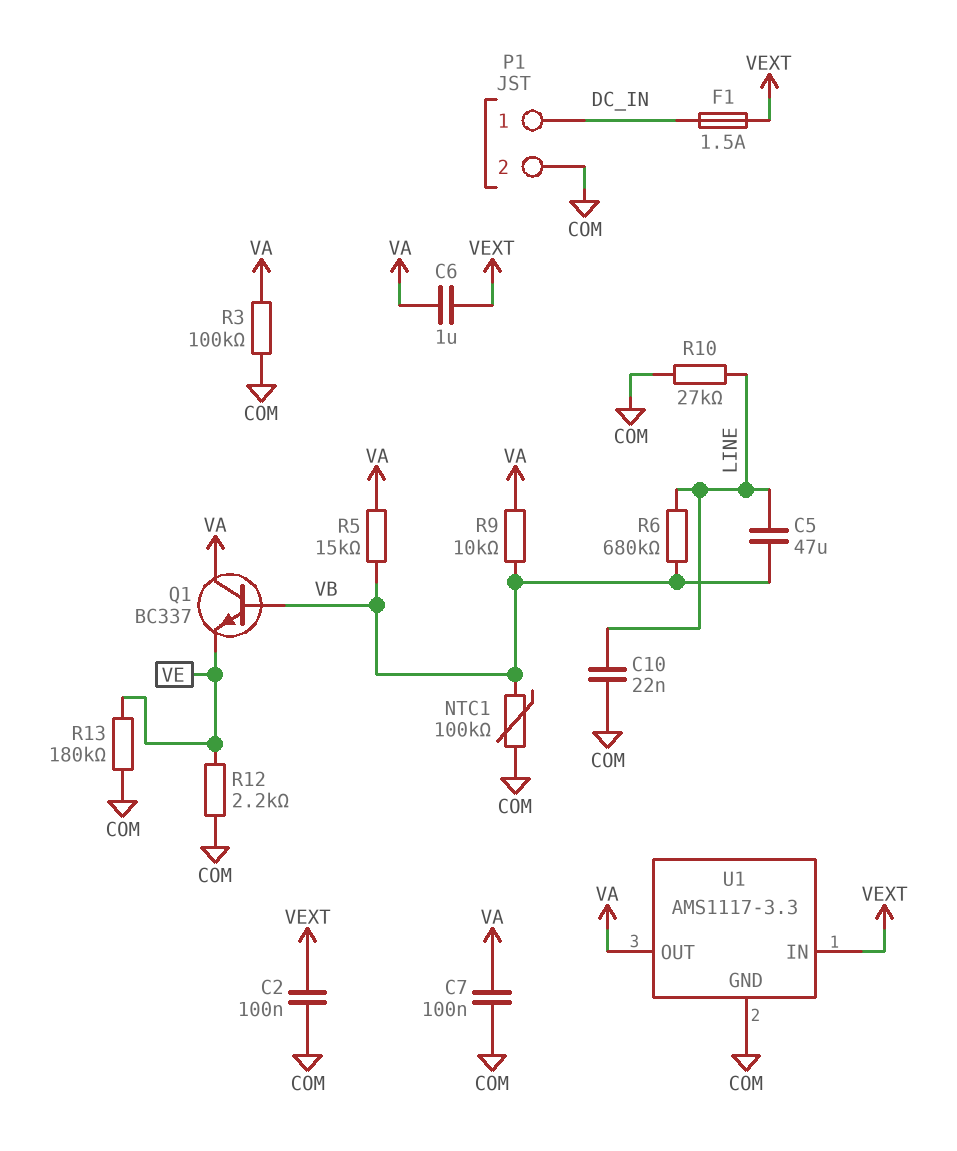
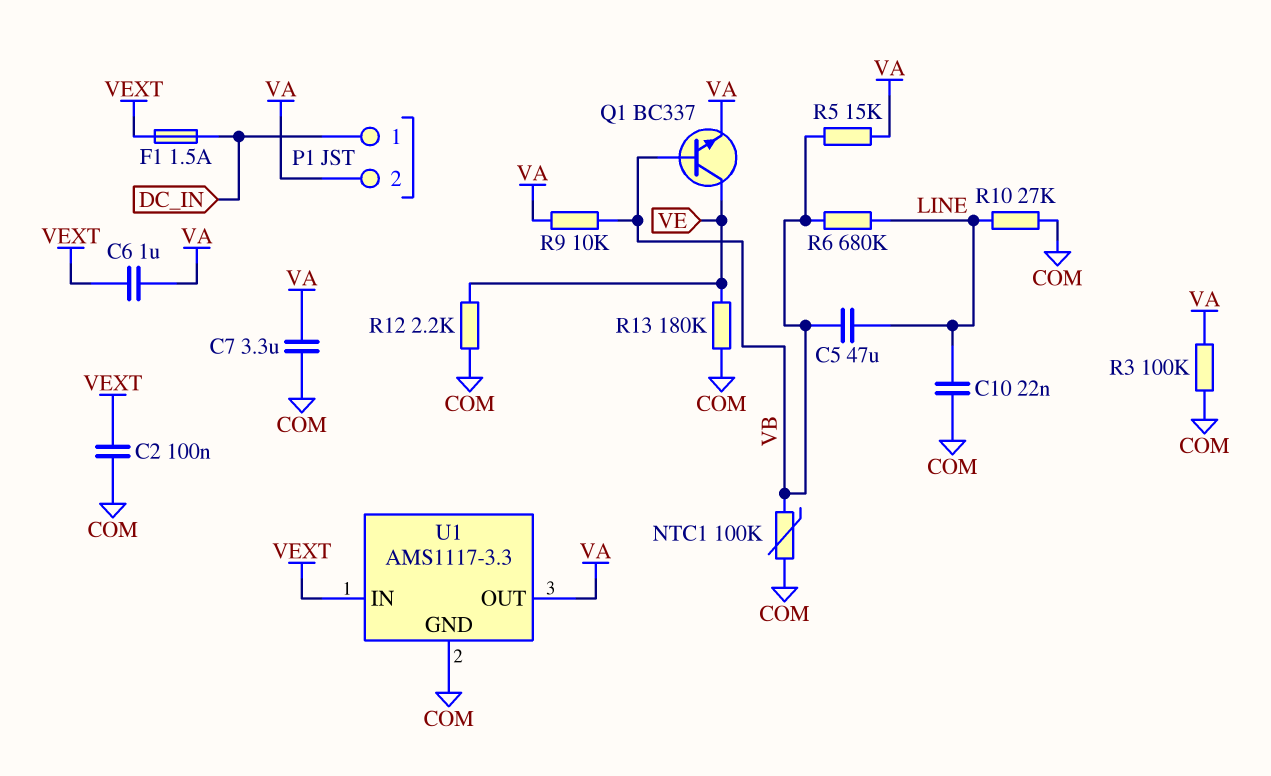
C7: 100nF (COM, VA) -> 3.3uF (COM, VA)
P1 pin 2: COM -> VA
Q1: NPN BC337 (B VB, C VA, E VE) -> NPN BC337 (B VB, C VE, E VA)

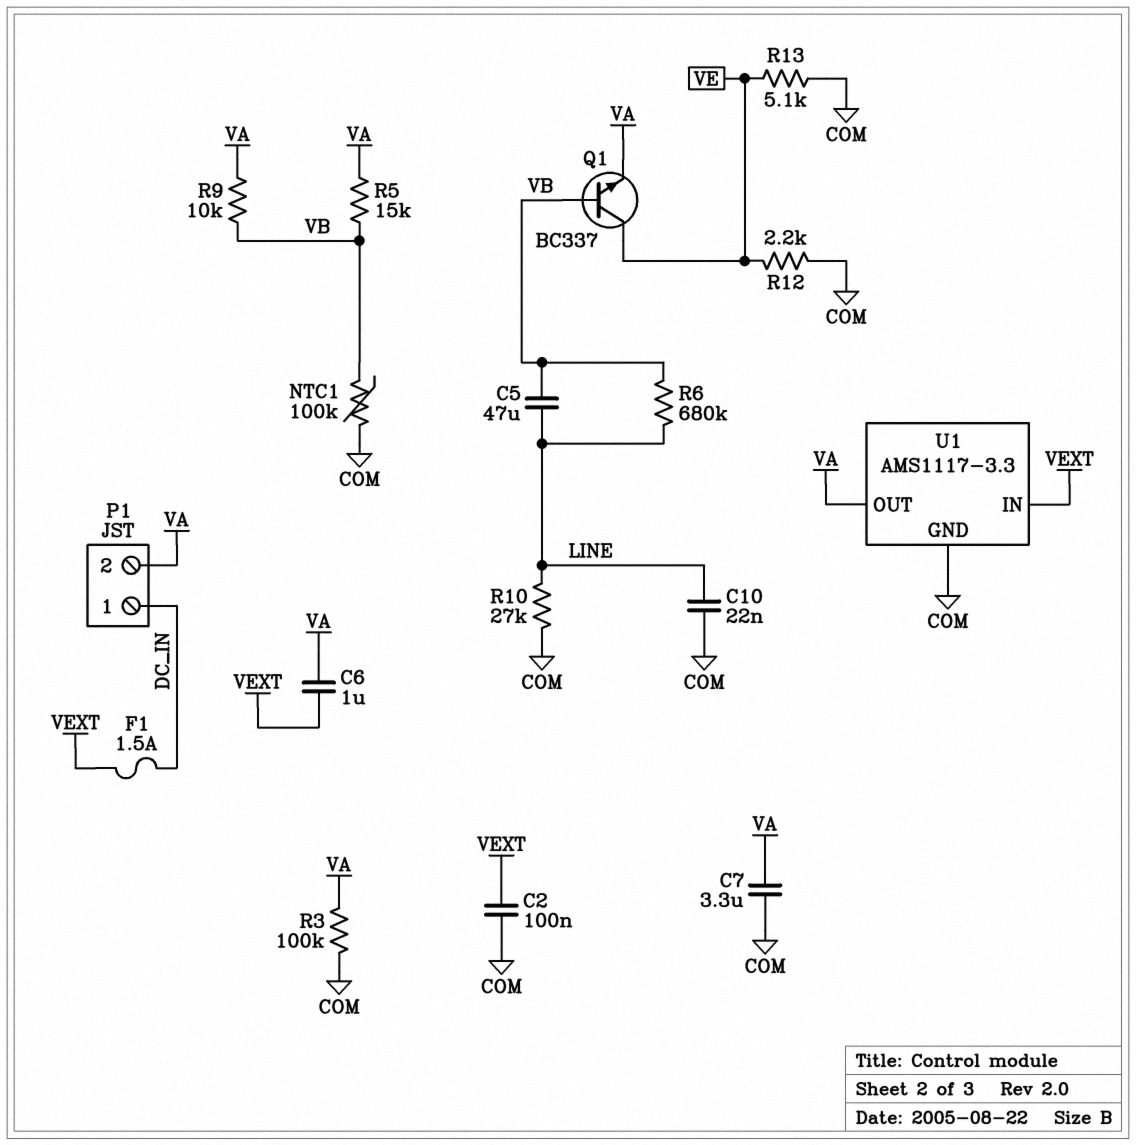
R13: 180k (COM, VE) -> 5.1k (COM, VE)

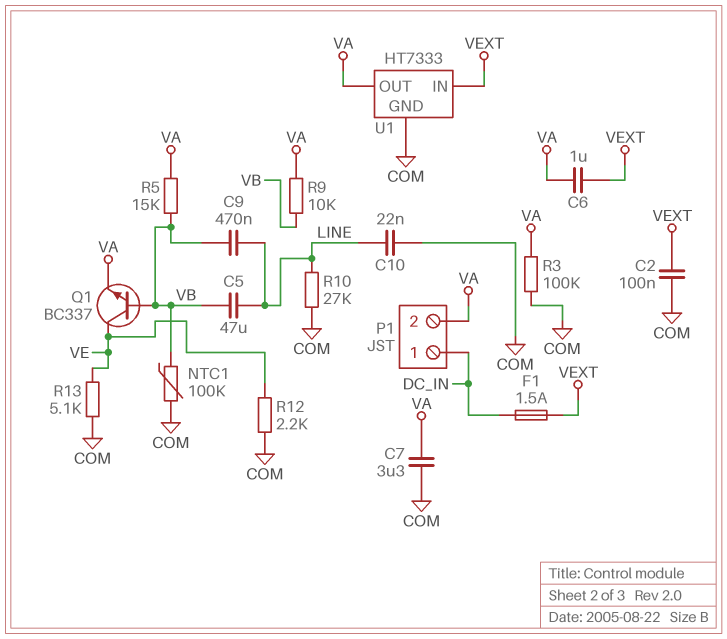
C9: none -> 470nF (LINE, VB)
R6: 680k (LINE, VB) -> none
U1: AMS1117-3.3 -> HT7333

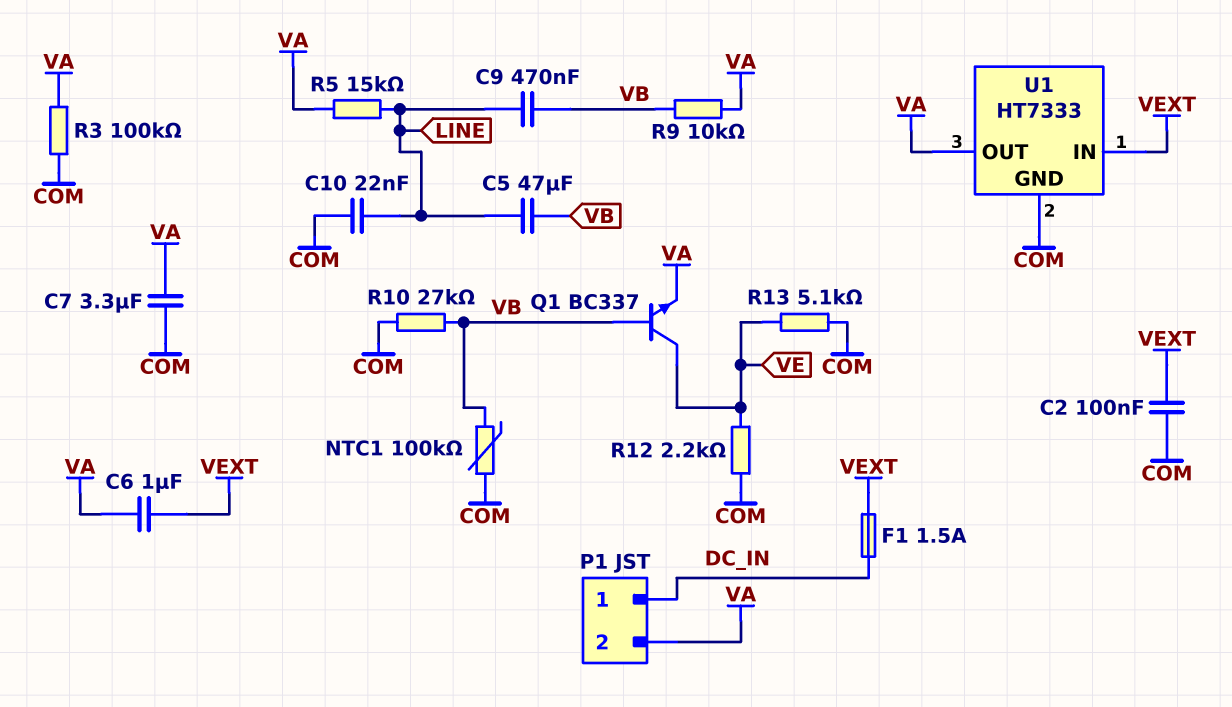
R5: 15k (VA, VB) -> 15k (LINE, VA)
R10: 27k (COM, LINE) -> 27k (COM, VB)

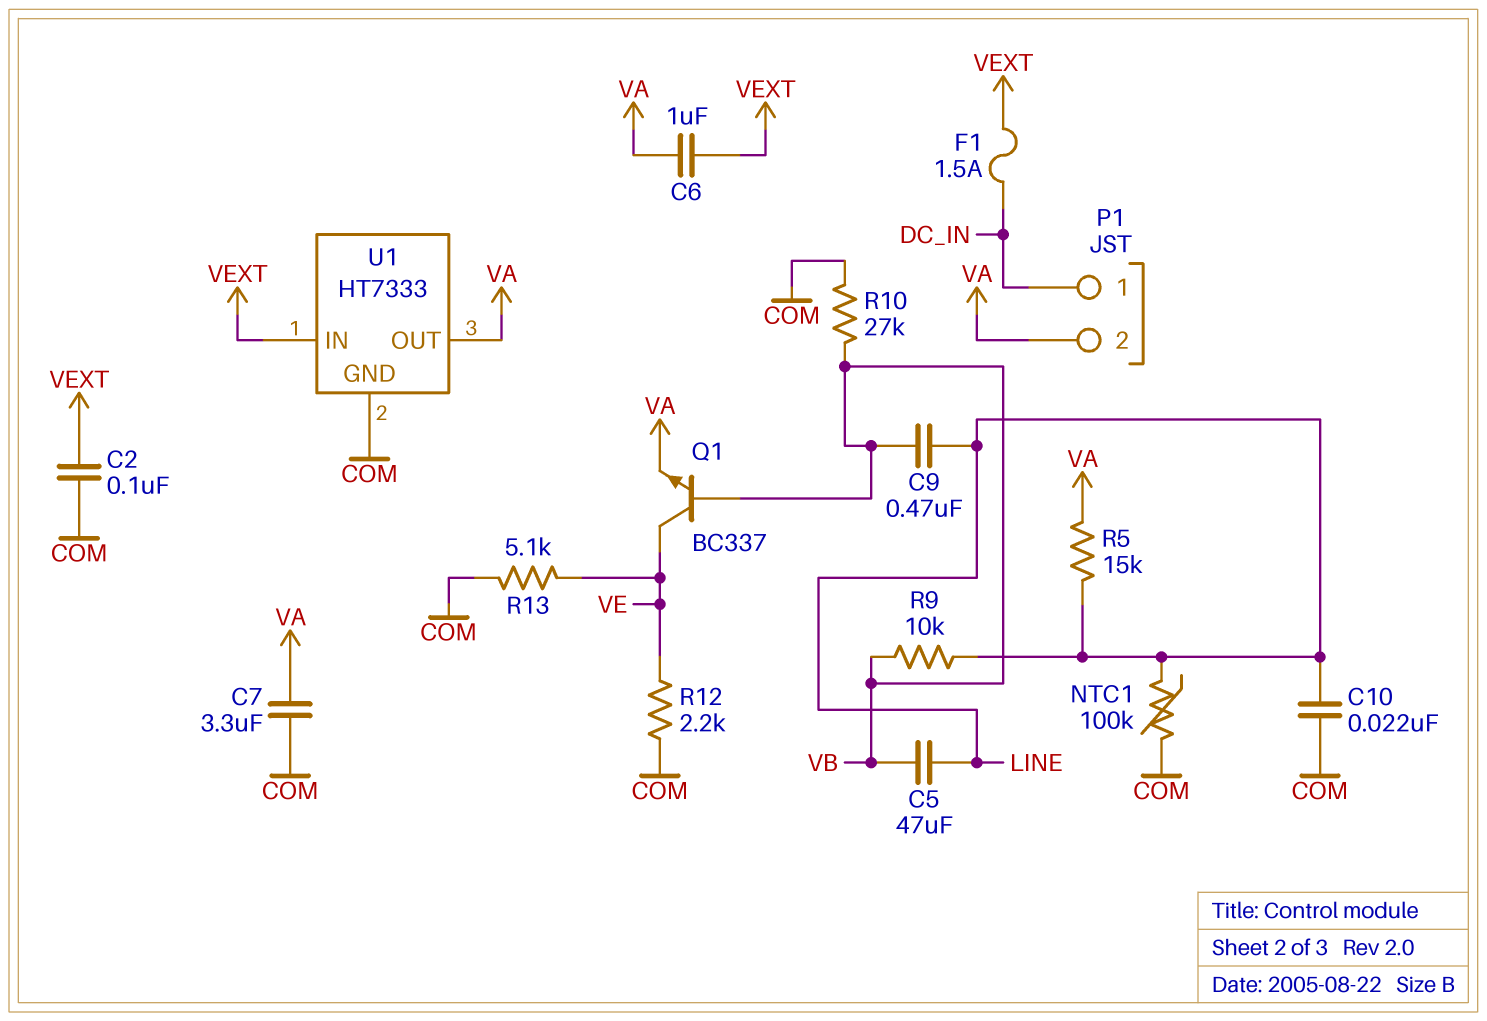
NTC1: 100k (COM, VB) -> 100k (COM, LINE)
R3: 100k (COM, VA) -> none
R9: 10k (VA, VB) -> 10k (LINE, VB)

